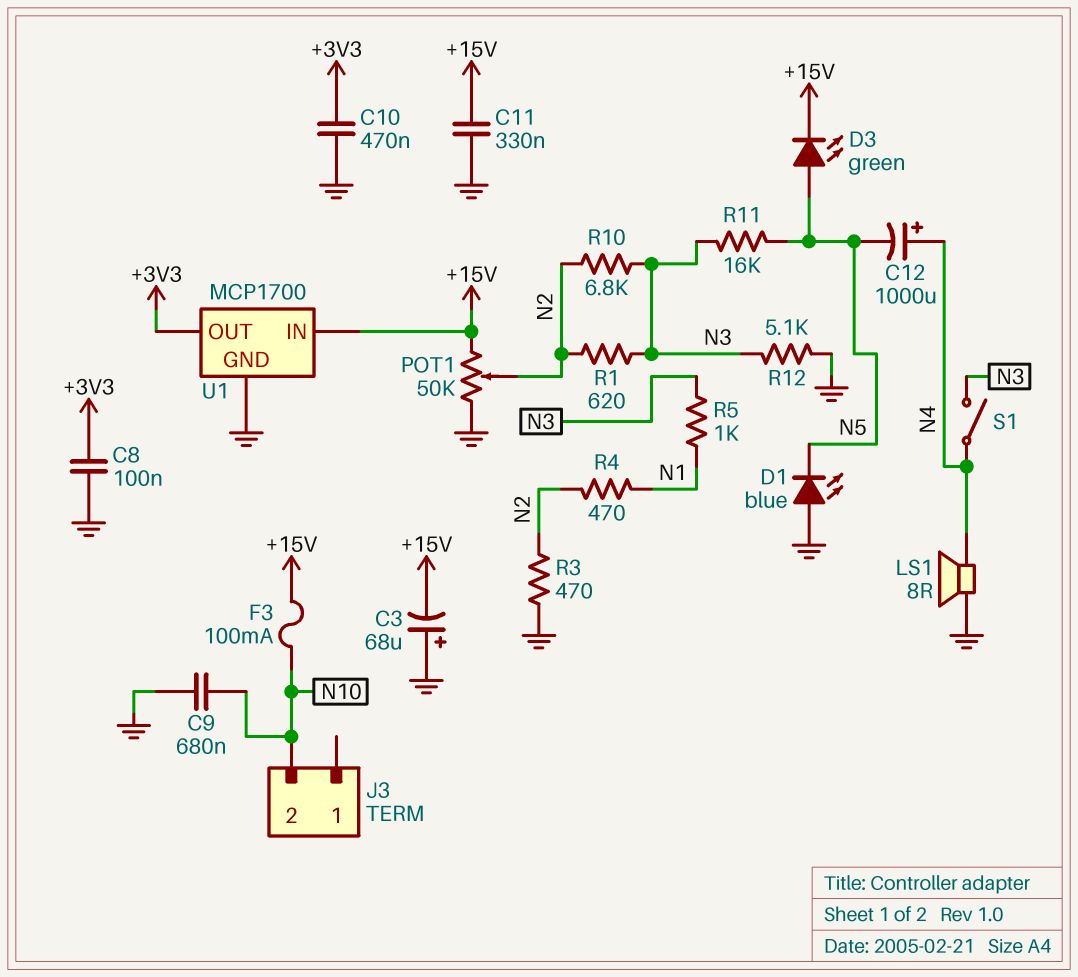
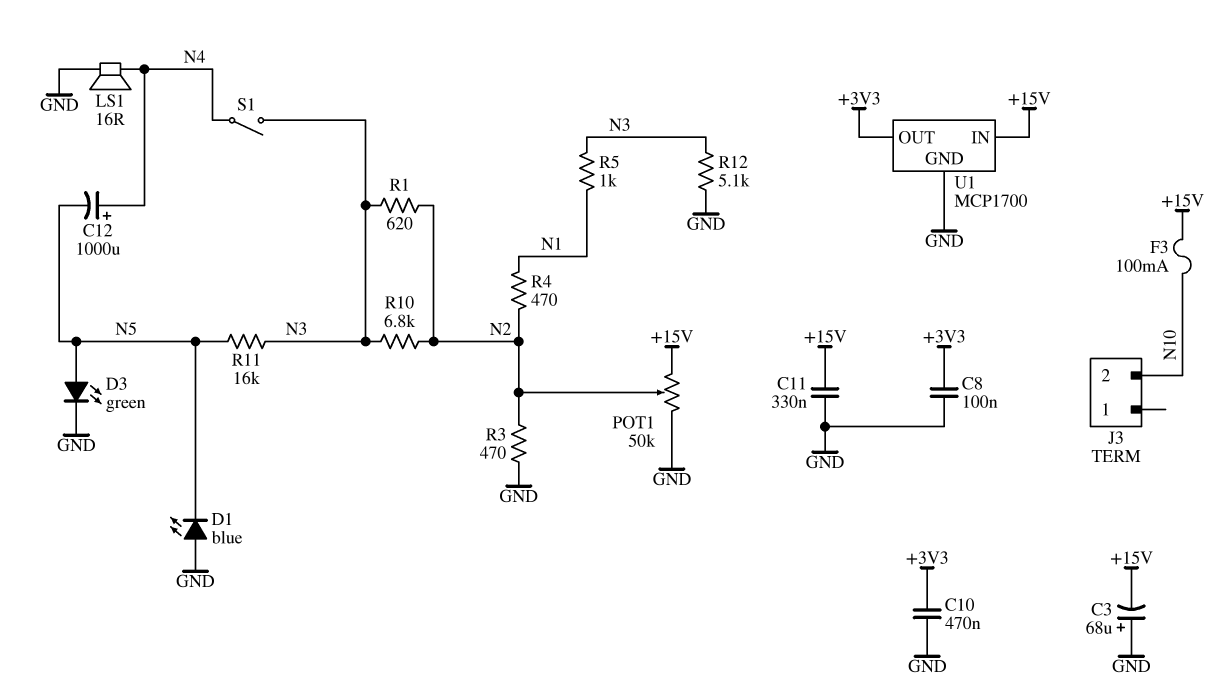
C9: 680nF (GND, N10) -> none
D3: LED green (A N5, K +15V) -> LED green (A N5, K GND)
LS1: speaker 8R (GND, N4) -> speaker 16R (GND, N4)

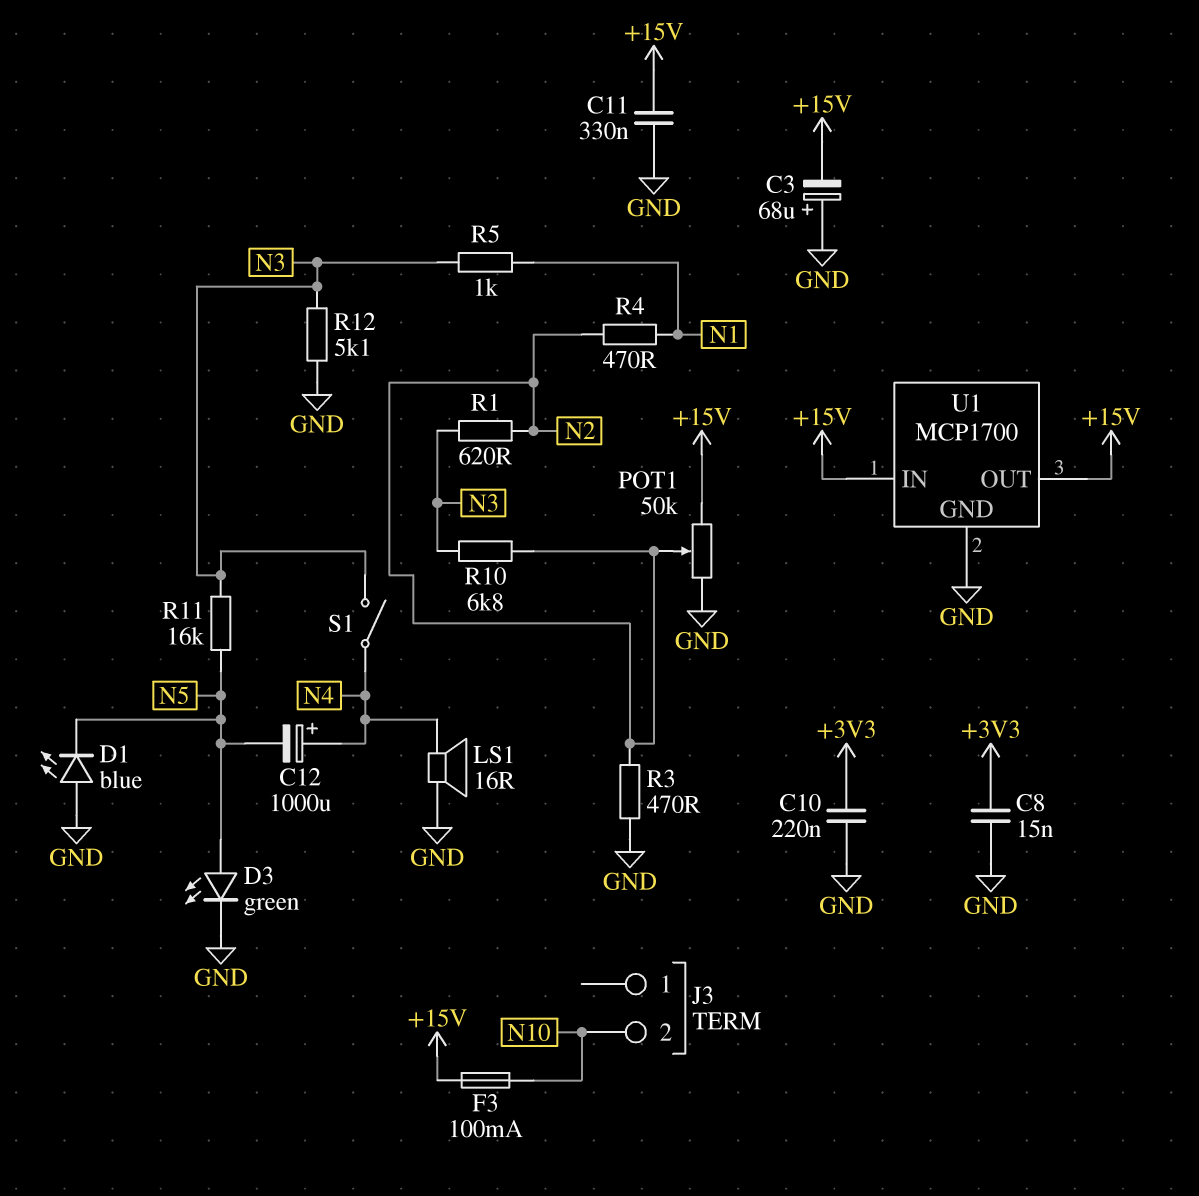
C8: 100nF (+3V3, GND) -> 15nF (+3V3, GND)
C10: 470nF (+3V3, GND) -> 220nF (+3V3, GND)
U1 pin OUT: +3V3 -> +15V

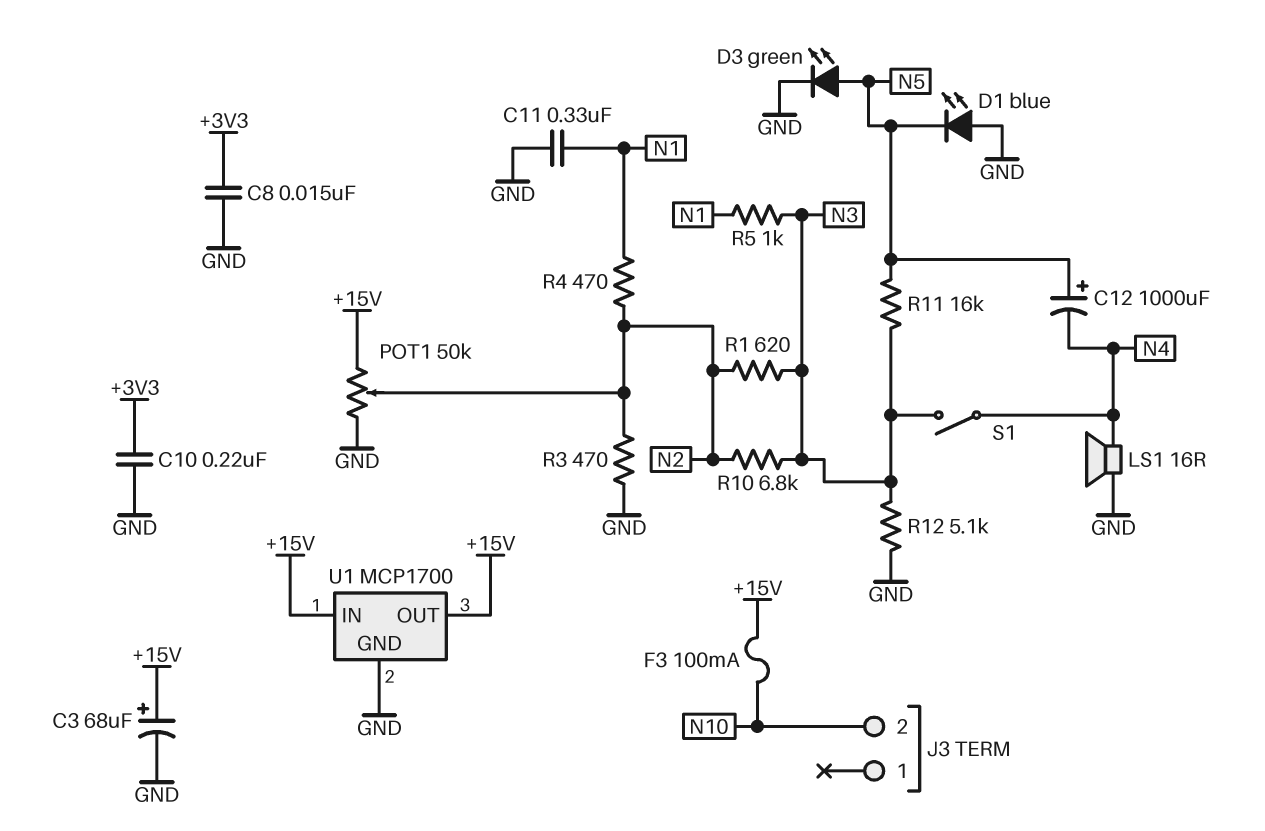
C3: 68uF (plus GND, minus +15V) -> 68uF (plus +15V, minus GND)
C11: 330nF (+15V, GND) -> 330nF (GND, N1)
C12: 1000uF (plus N4, minus N5) -> 1000uF (plus N5, minus N4)

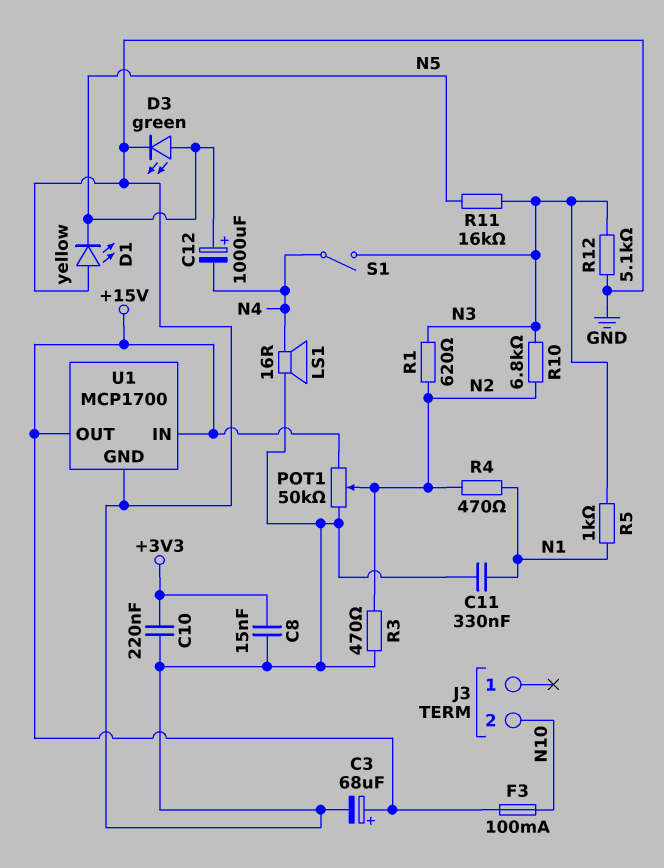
D1: LED blue (A GND, K N5) -> LED yellow (A GND, K N5)

